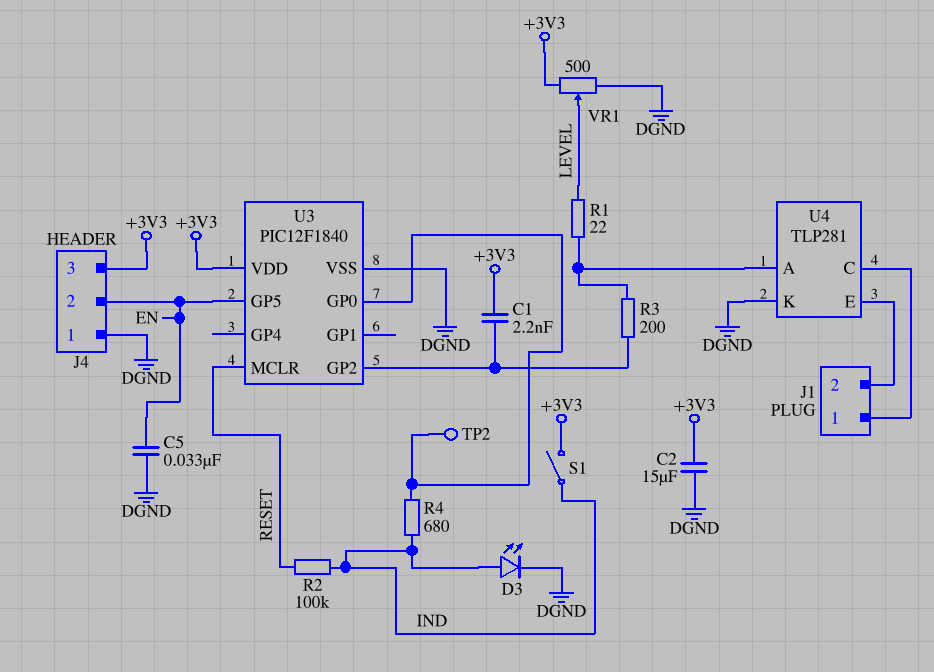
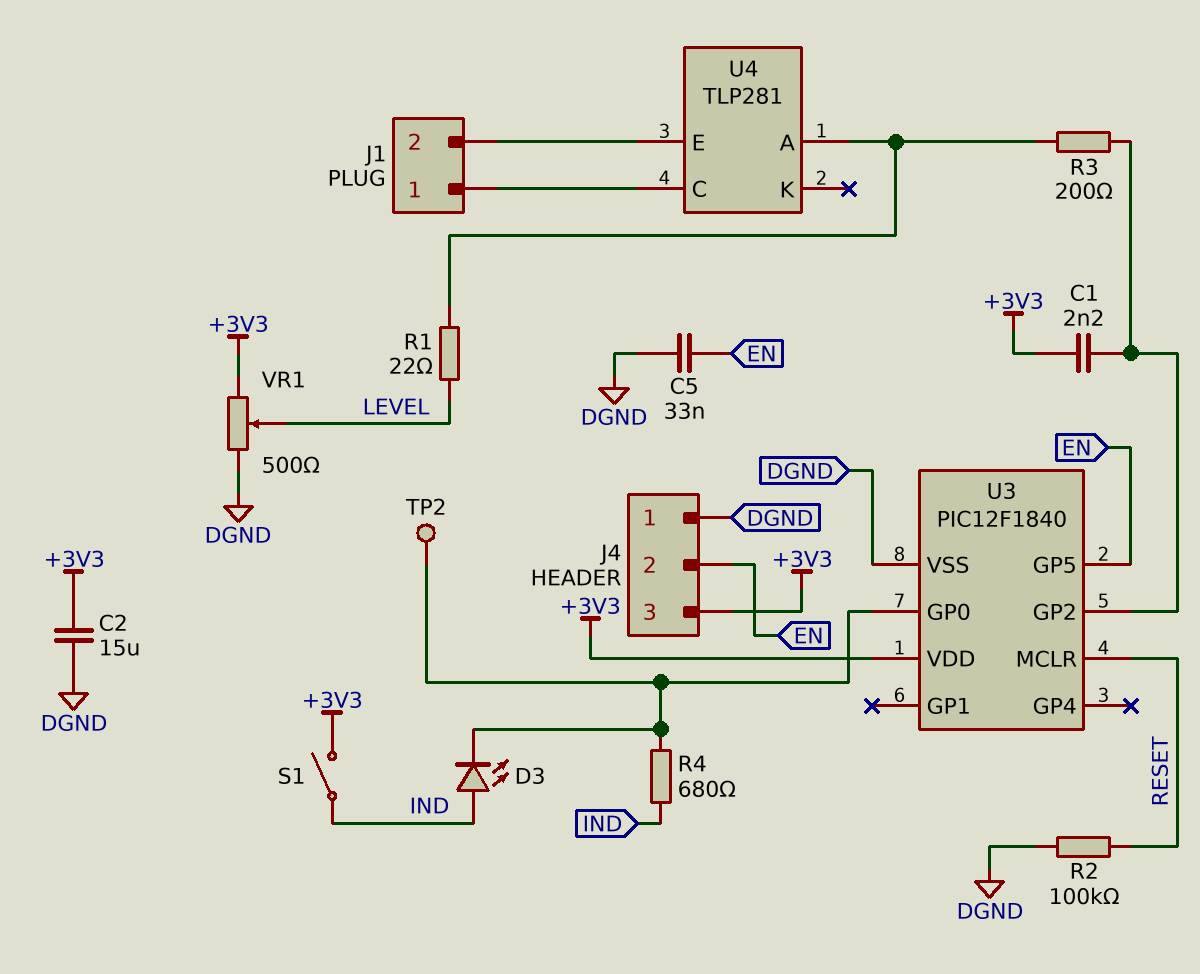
D3: LED (A IND, K DGND) -> LED (A IND, K U3/GP0)
R2: 100k (IND, RESET) -> 100k (DGND, RESET)
U4 pin K: DGND -> none

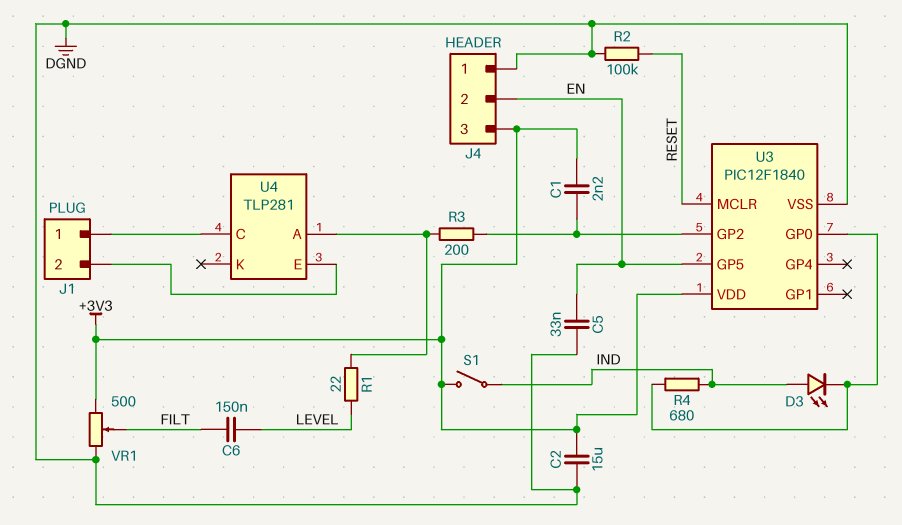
C6: none -> 150nF (FILT, LEVEL)
TP2: test point (U3/GP0) -> none
VR1: 500 (+3V3, DGND, wiper LEVEL) -> 500 (+3V3, DGND, wiper FILT)

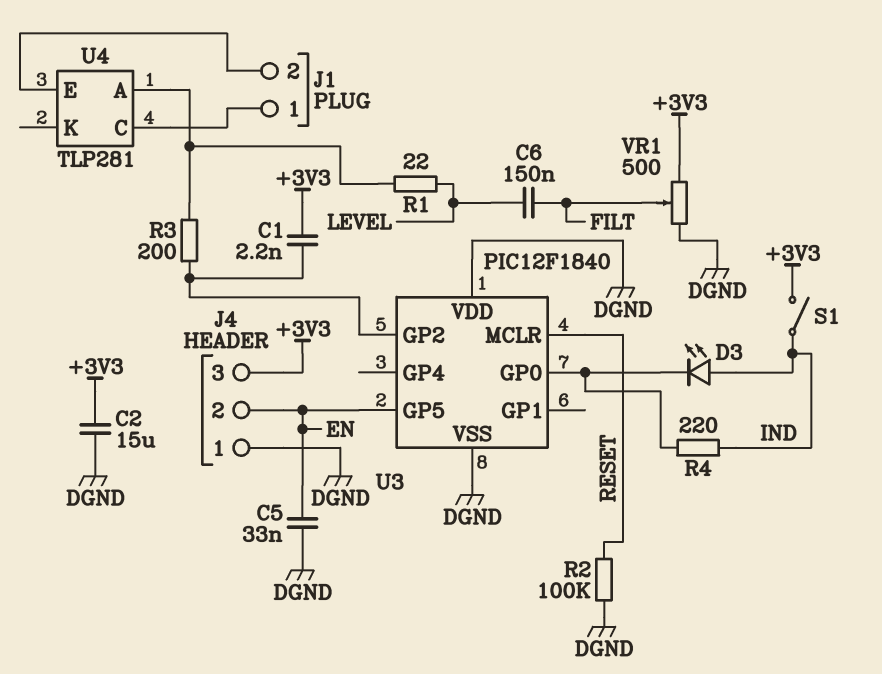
R4: 680 (IND, U3/GP0) -> 220 (IND, U3/GP0)
U3 pin VDD: +3V3 -> DGND

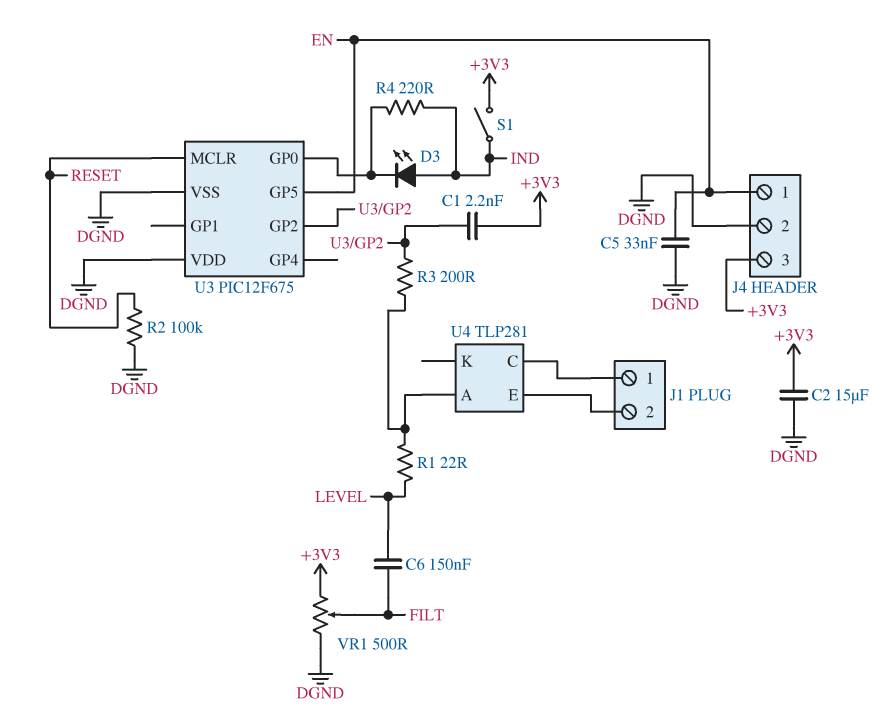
J4 pin 1: DGND -> EN
J4 pin 2: EN -> DGND
U3: PIC12F1840 -> PIC12F675

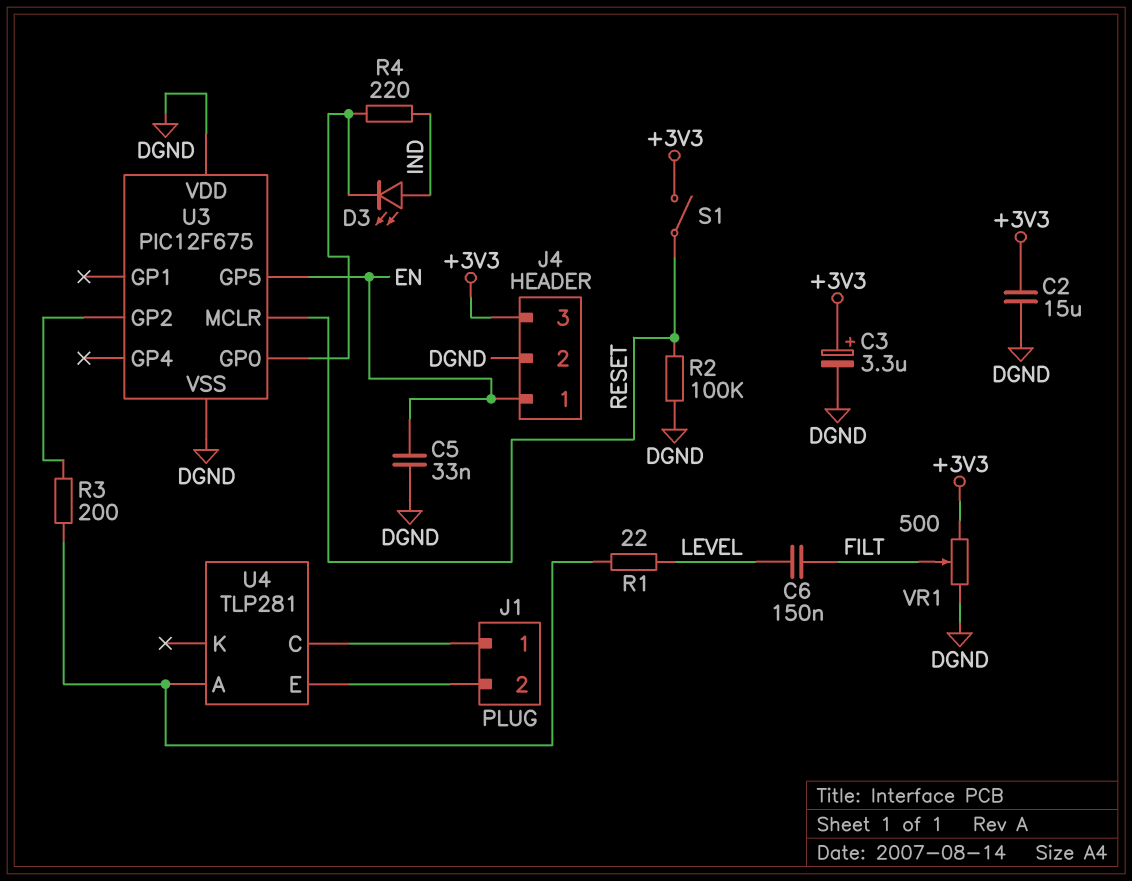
C1: 2.2nF (+3V3, U3/GP2) -> none
C3: none -> 3.3uF (plus +3V3, minus DGND)
S1: switch (+3V3, IND) -> switch (+3V3, RESET)

